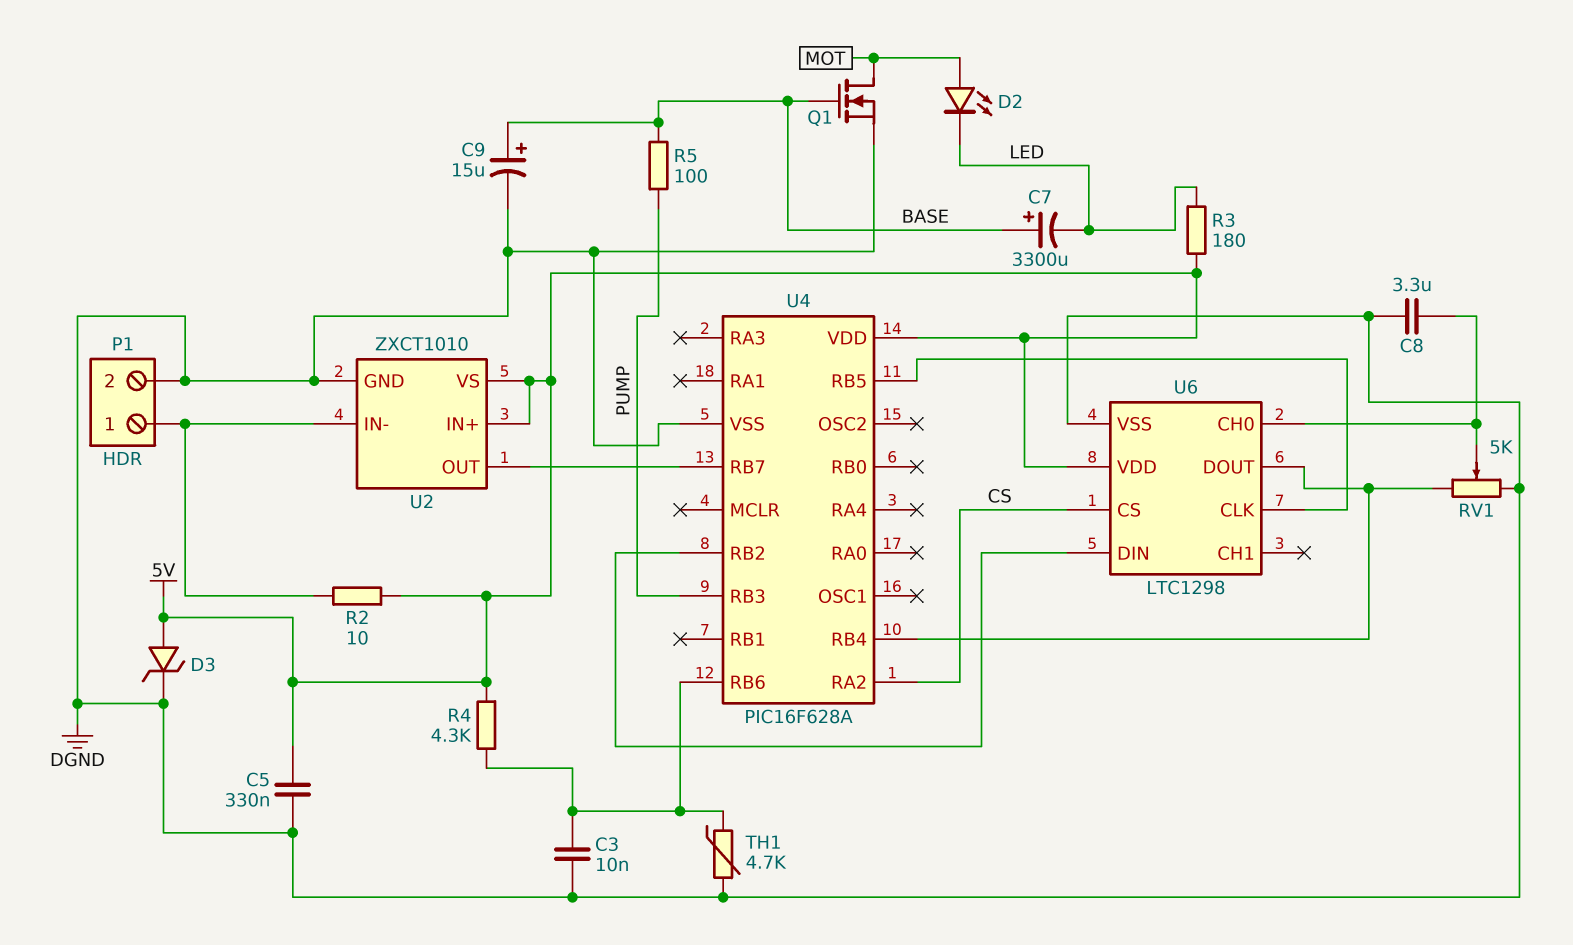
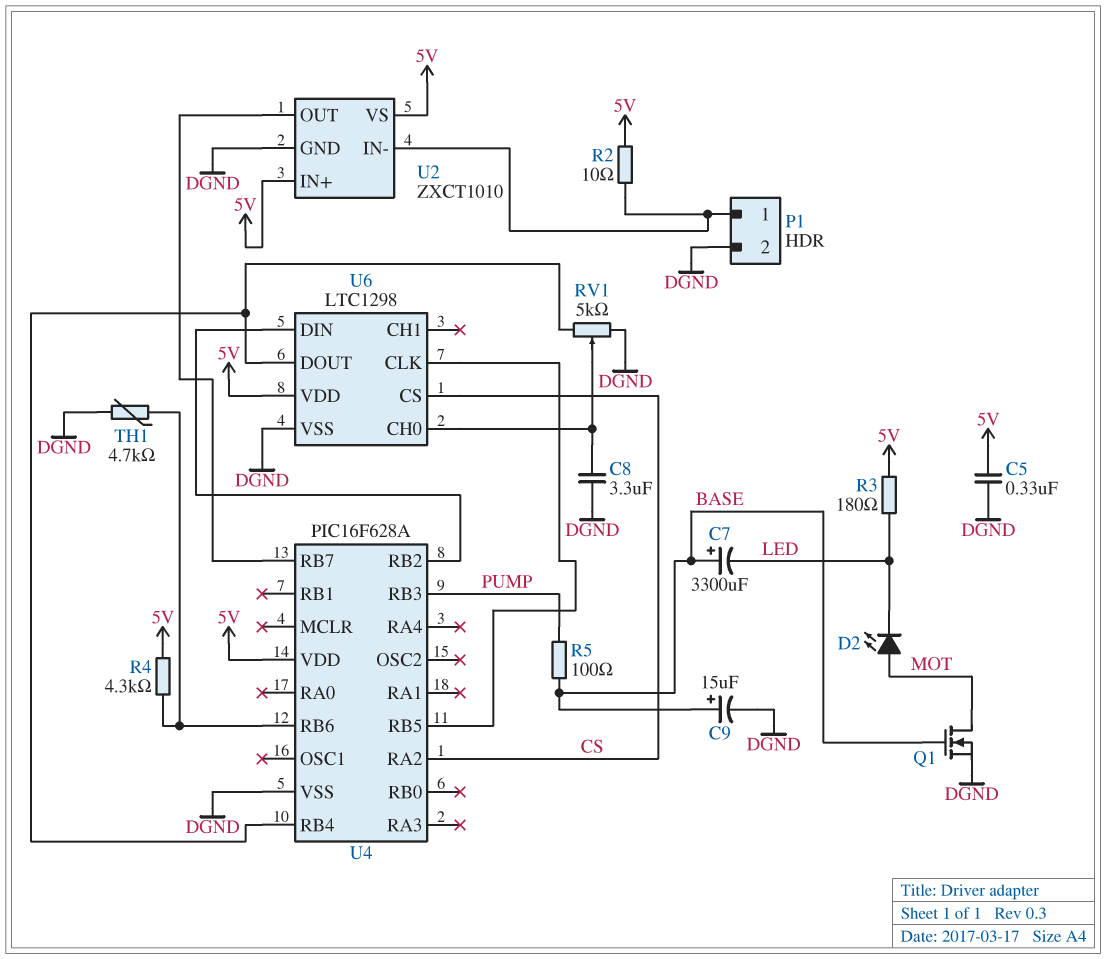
C3: 10nF (DGND, U4/RB6) -> none
D3: zener (A 5V, K DGND) -> none

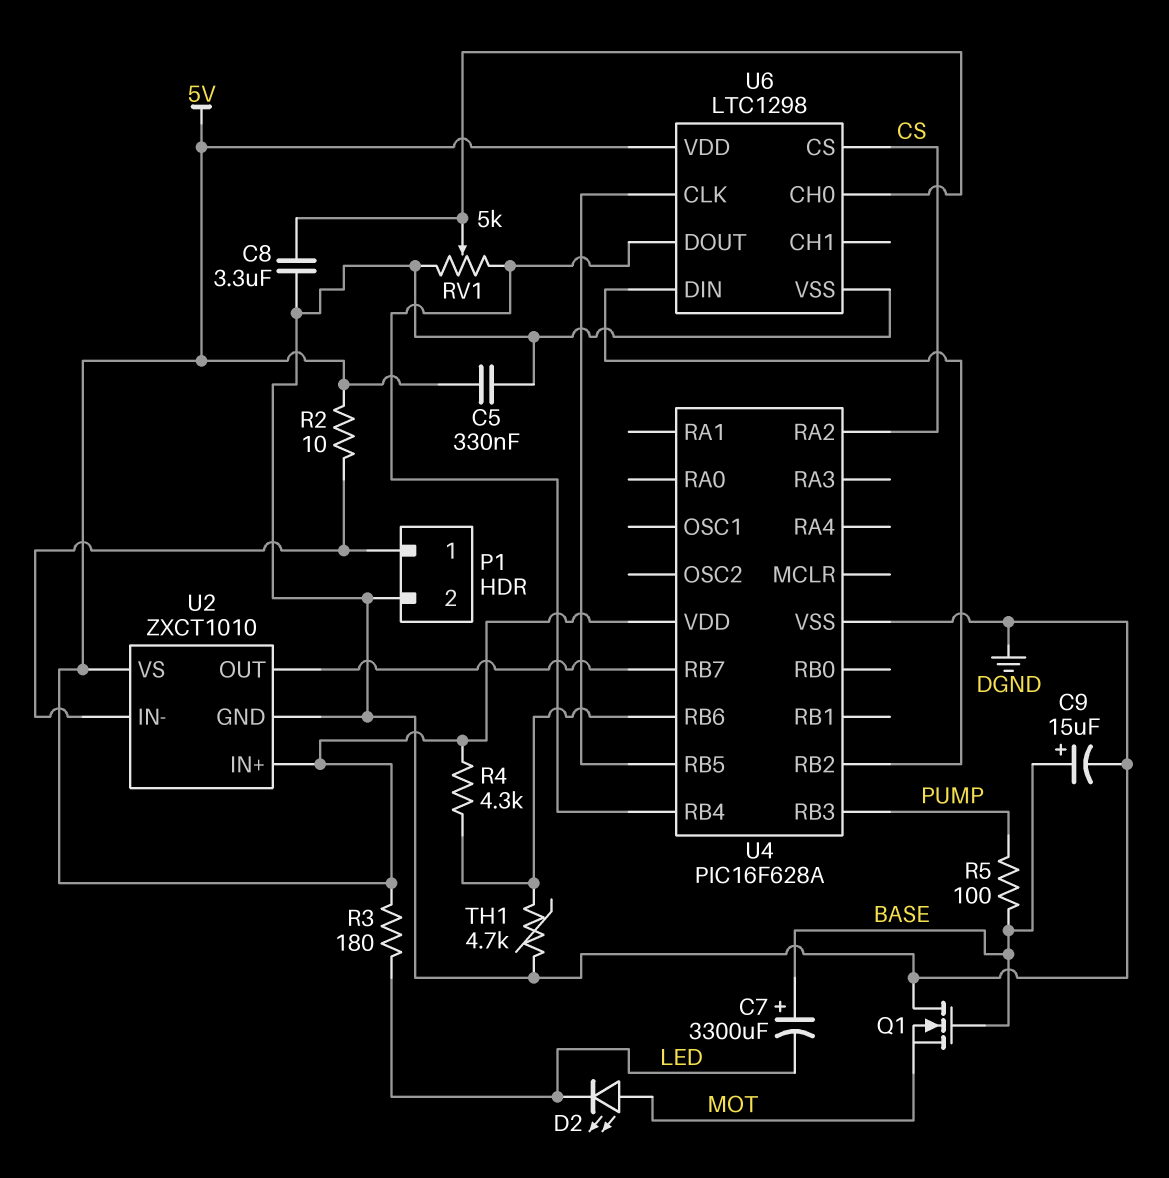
Q1: NMOS (G BASE, D MOT, S DGND) -> NMOS (G BASE, D DGND, S MOT)

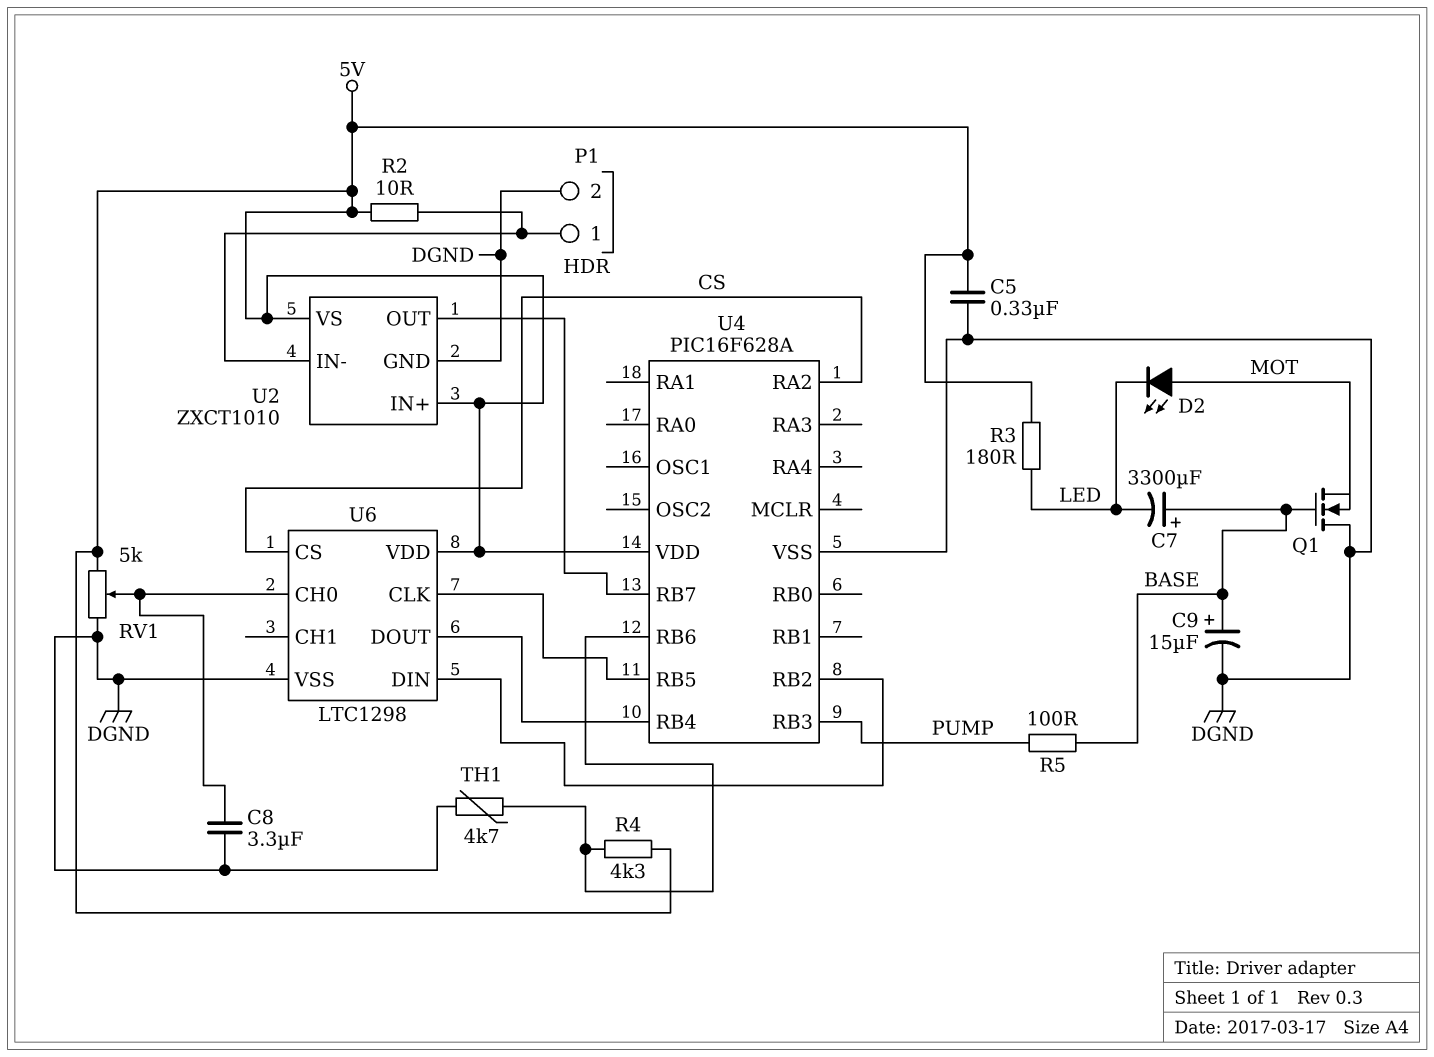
RV1: 5k (DGND, U4/RB4, wiper U6/CH0) -> 5k (5V, DGND, wiper U6/CH0)

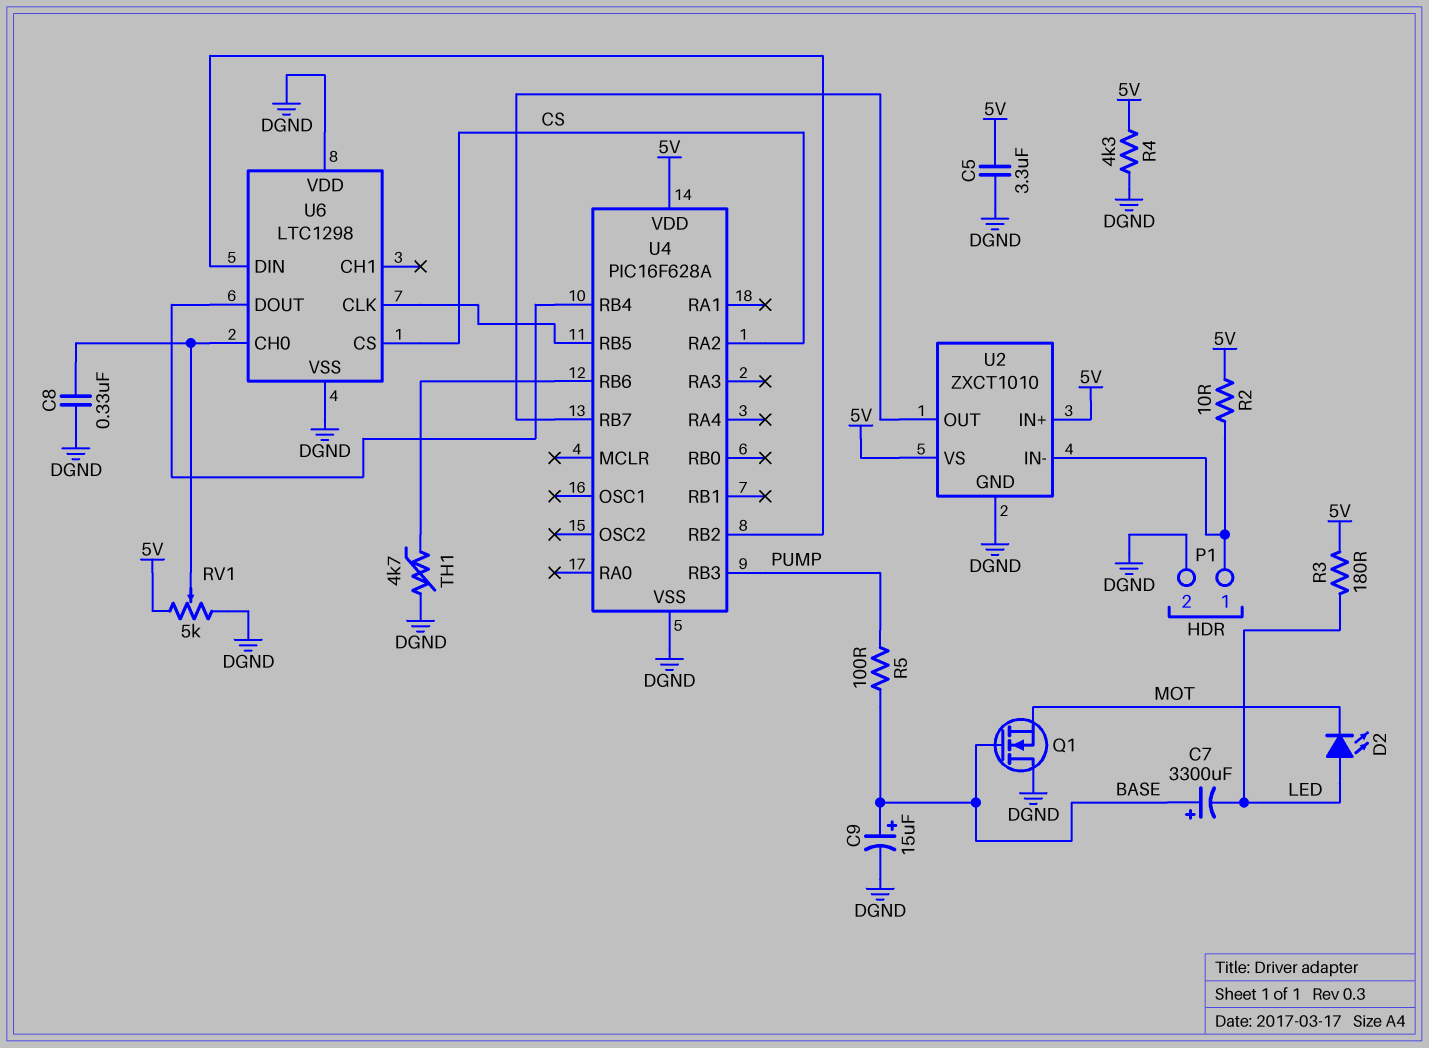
C5: 330nF (5V, DGND) -> 3.3uF (5V, DGND)
C8: 3.3uF (DGND, U6/CH0) -> 330nF (DGND, U6/CH0)
D2: LED (A MOT, K LED) -> LED (A LED, K MOT)
R4: 4.3k (5V, U4/RB6) -> 4.3k (5V, DGND)
U6 pin VDD: 5V -> DGND

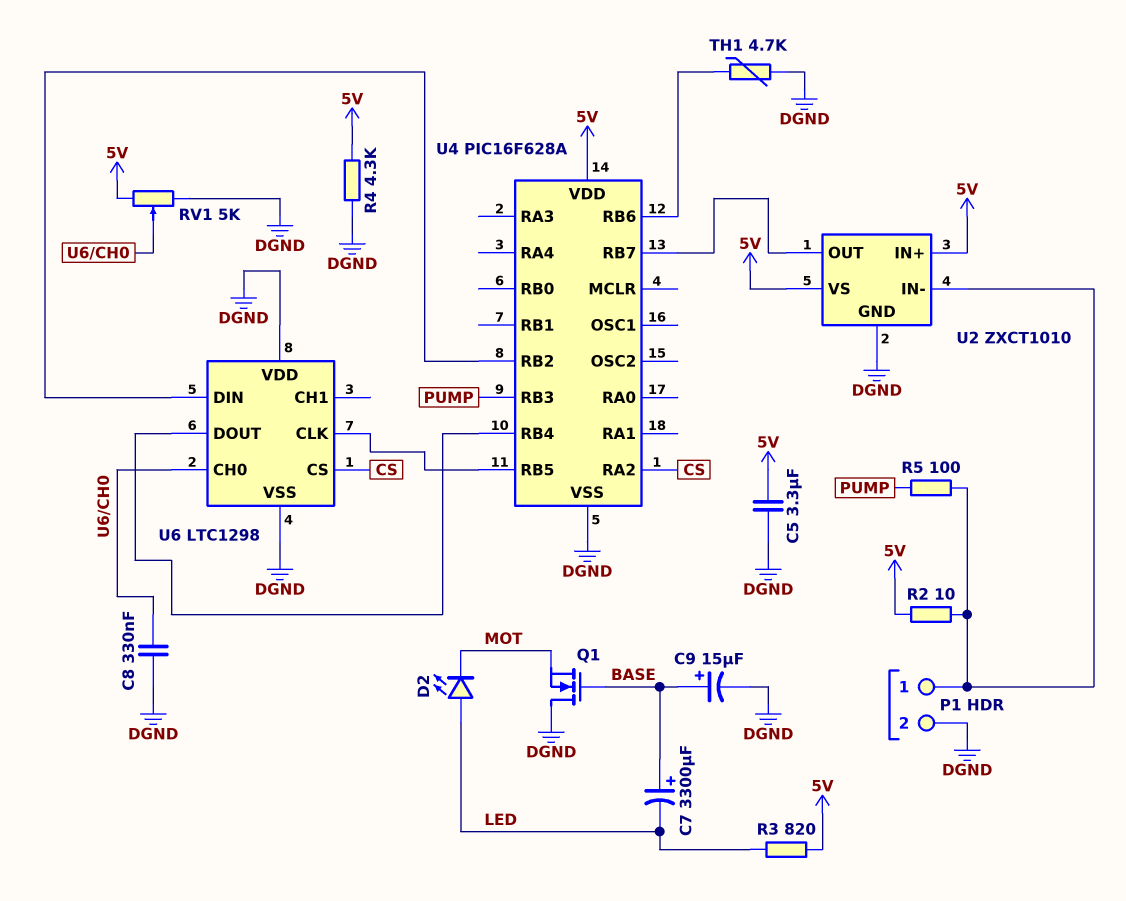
R3: 180 (5V, LED) -> 820 (5V, LED)
R5: 100 (BASE, PUMP) -> 100 (P1/1, PUMP)

